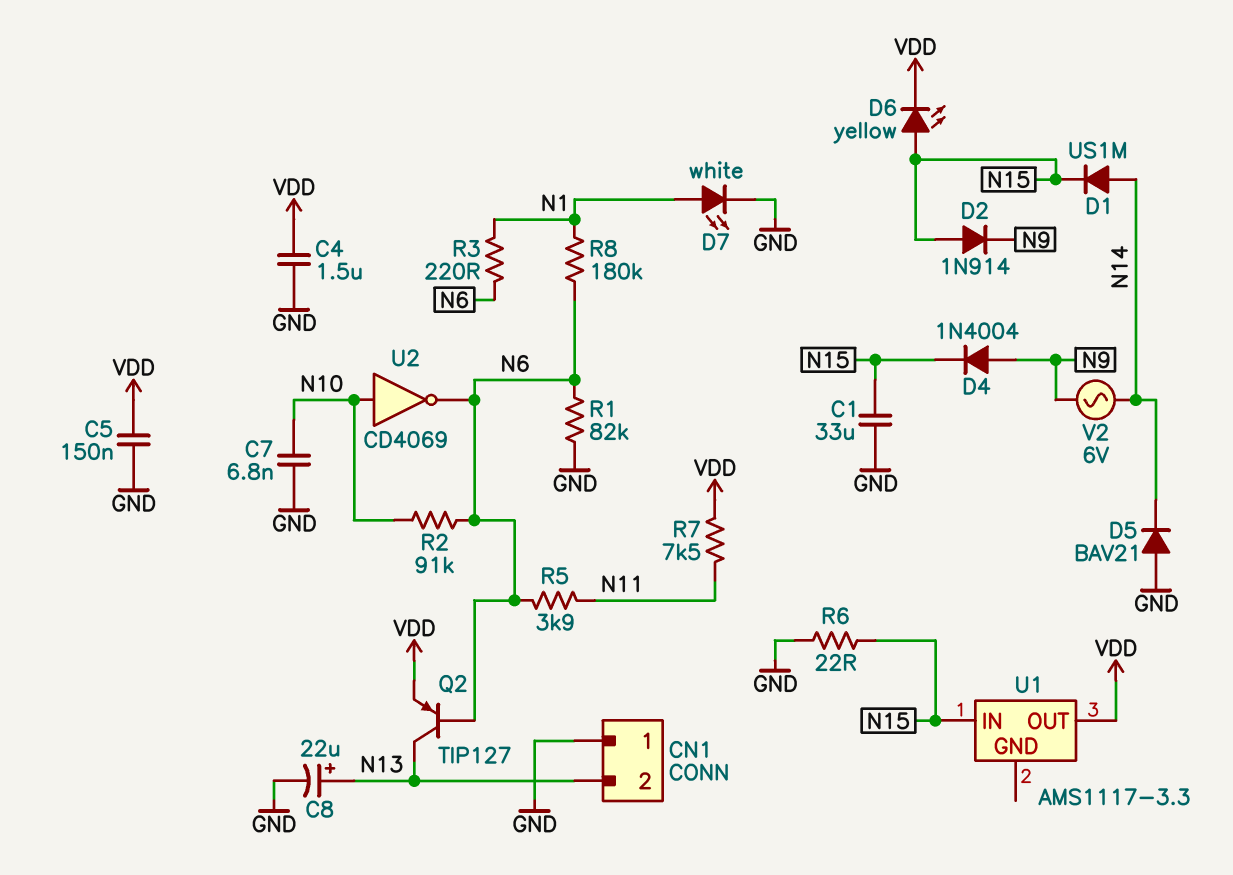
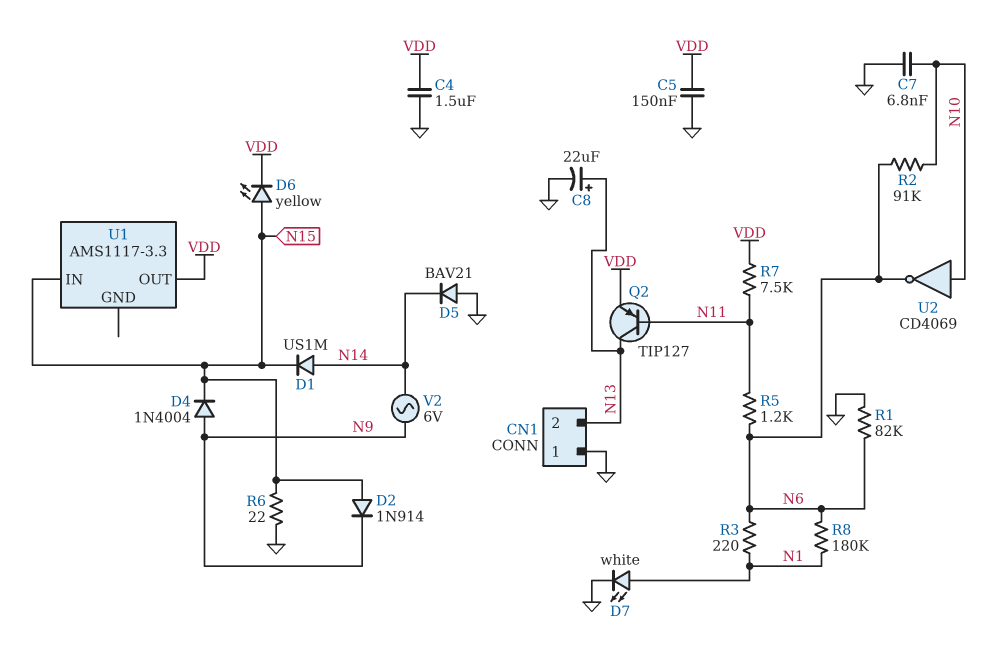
C1: 33uF (GND, N15) -> none
Q2: PNP TIP127 (B N6, C N13, E VDD) -> PNP TIP127 (B N11, C N13, E VDD)
R5: 3.9k (N6, N11) -> 1.2k (N6, N11)

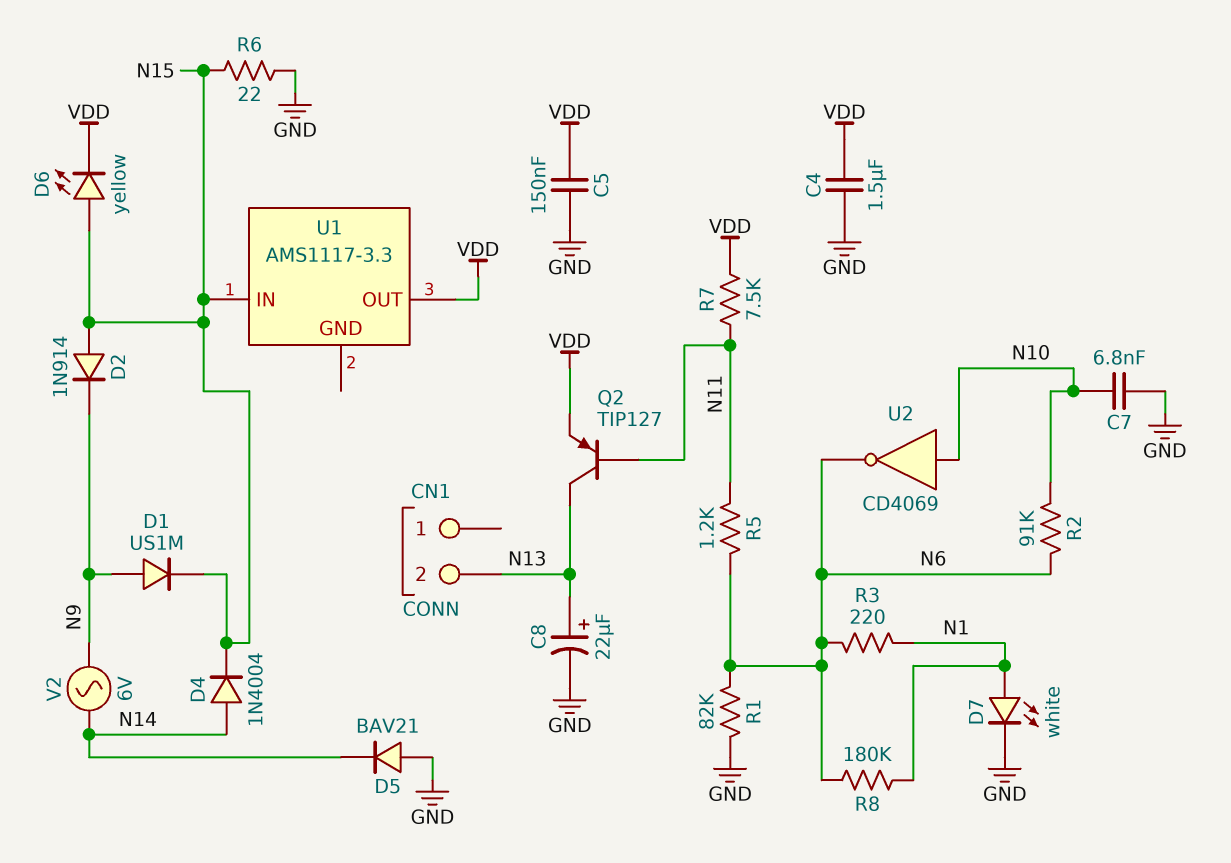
CN1 pin 1: GND -> none
D1: diode US1M (A N14, K N15) -> diode US1M (A N9, K N15)
D4: diode 1N4004 (A N9, K N15) -> diode 1N4004 (A N14, K N15)

